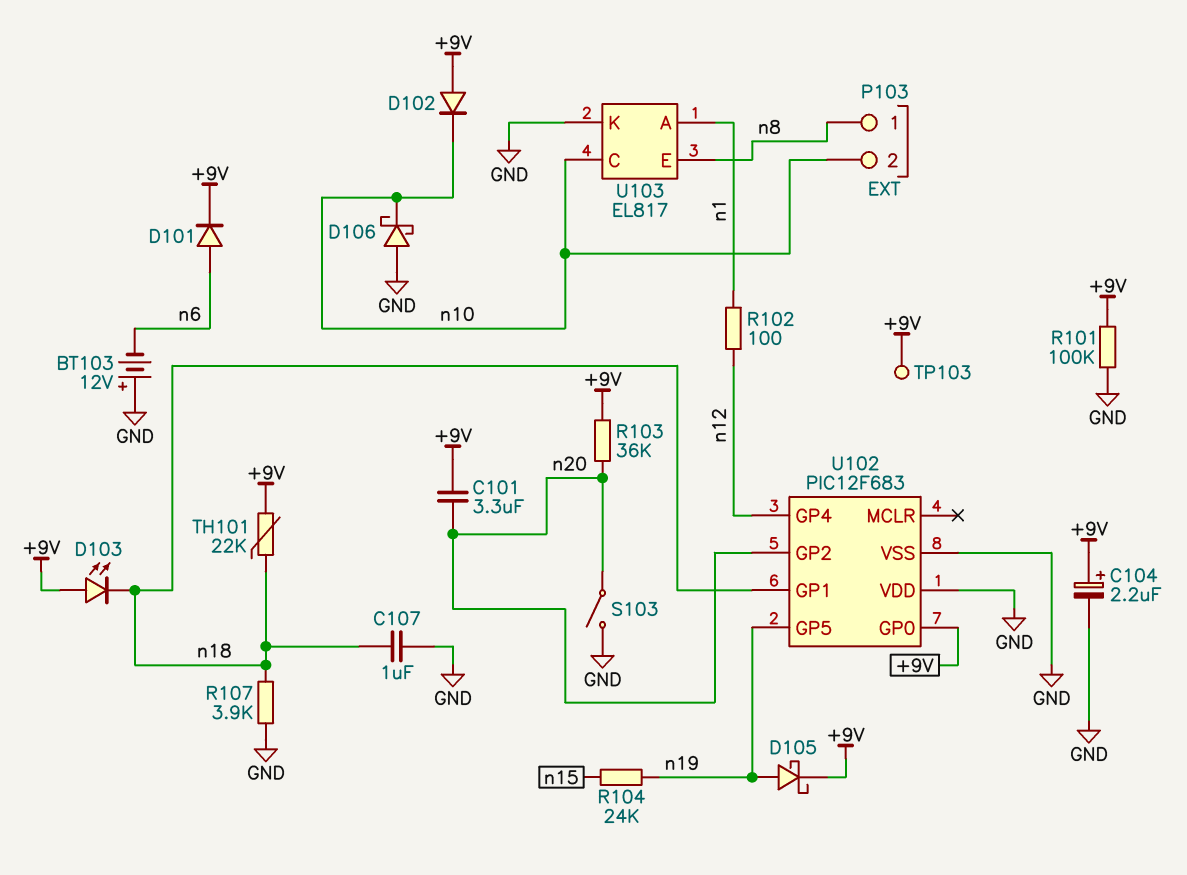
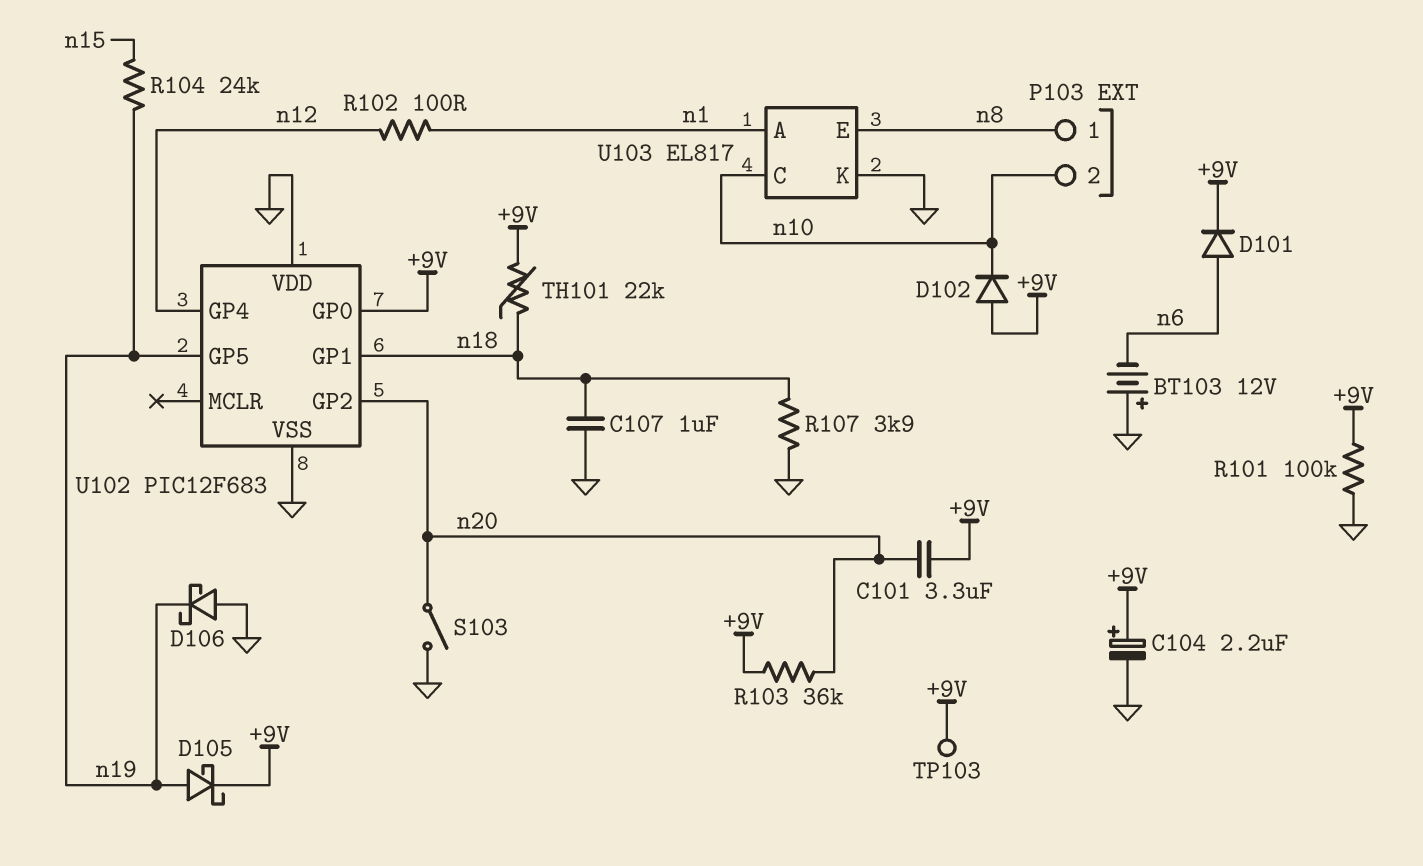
D103: LED (A +9V, K n18) -> none
D106: schottky (A GND, K n10) -> schottky (A GND, K n19)

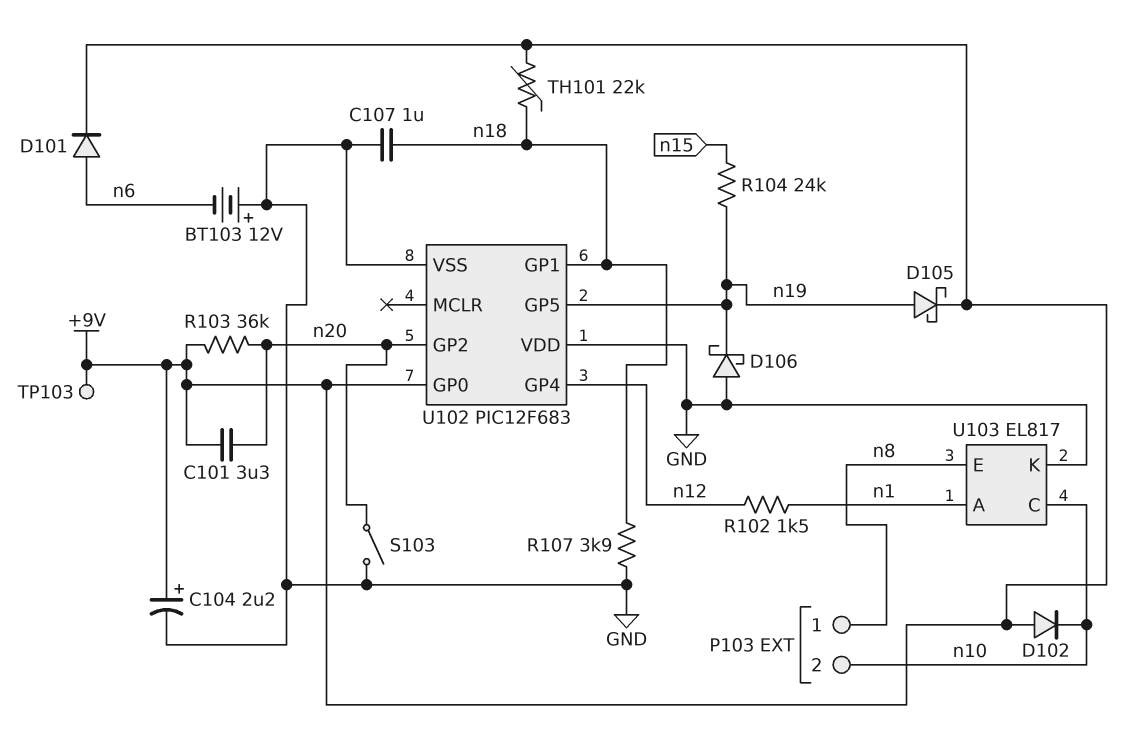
R101: 100k (+9V, GND) -> none
R102: 100 (n1, n12) -> 1.5k (n1, n12)

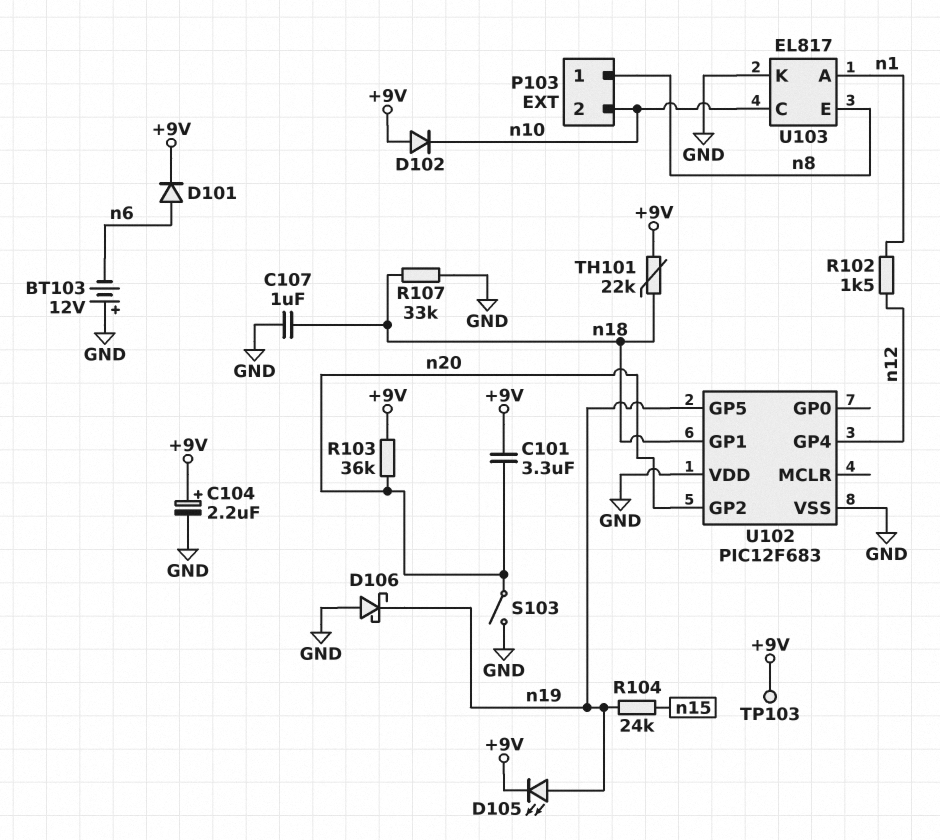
D105: schottky (A n19, K +9V) -> LED (A n19, K +9V)
R107: 3.9k (GND, n18) -> 33k (GND, n18)
U102 pin GP0: +9V -> none

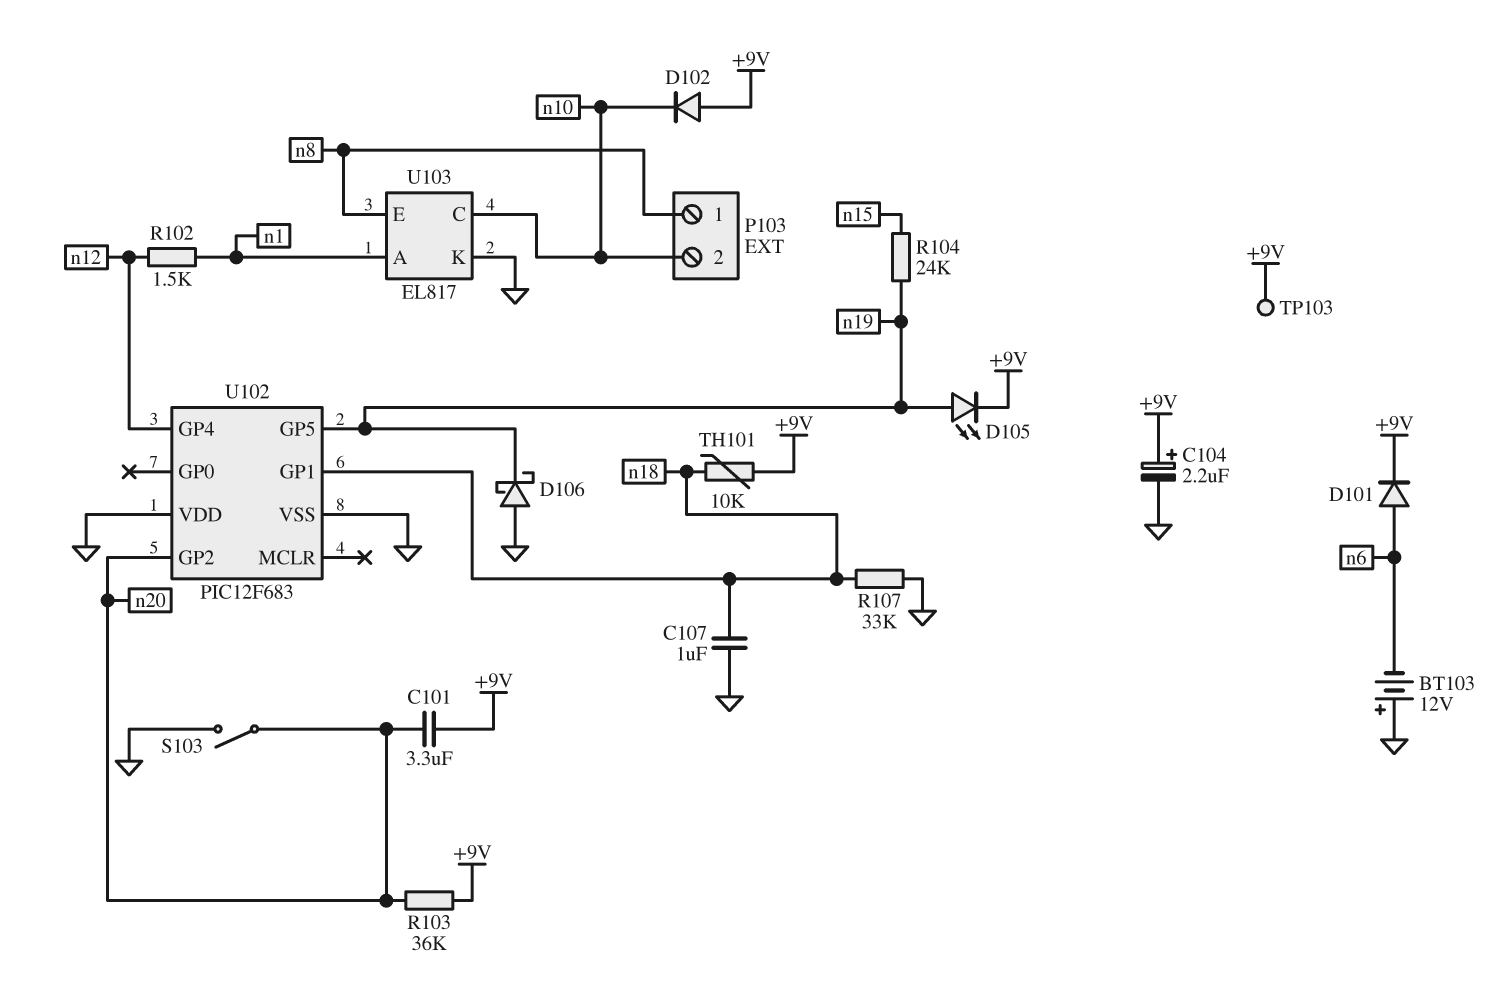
TH101: 22k (+9V, n18) -> 10k (+9V, n18)

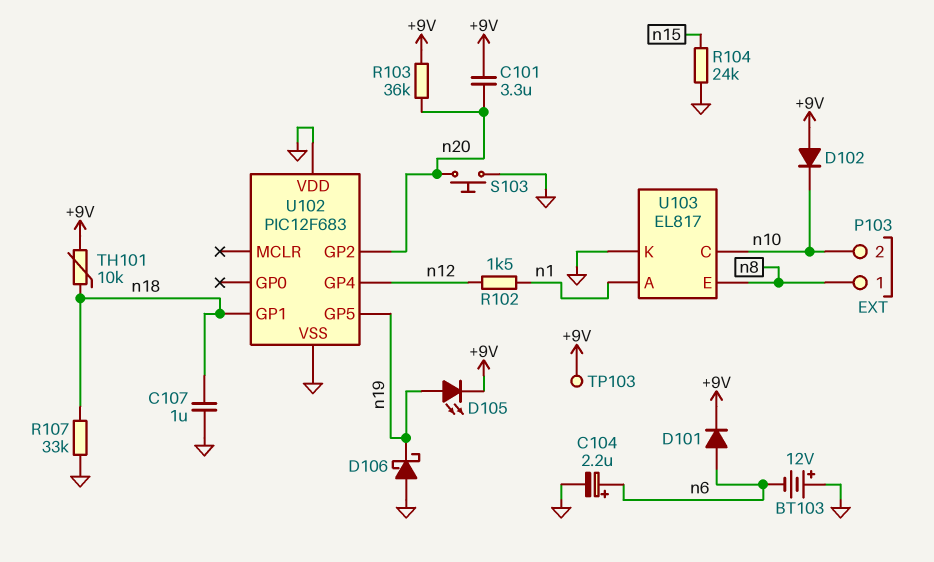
C104: 2.2uF (plus +9V, minus GND) -> 2.2uF (plus n6, minus GND)
R104: 24k (n15, n19) -> 24k (GND, n15)
S103: switch (GND, n20) -> button (GND, n20)

